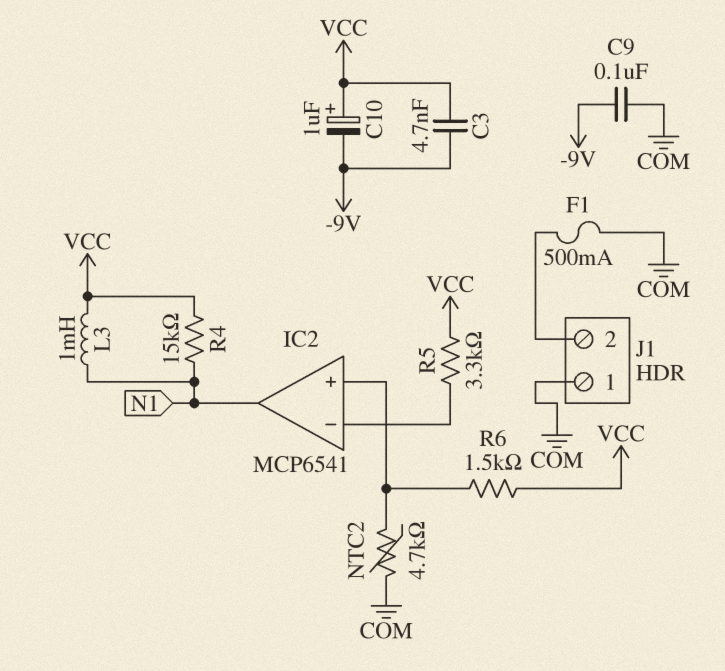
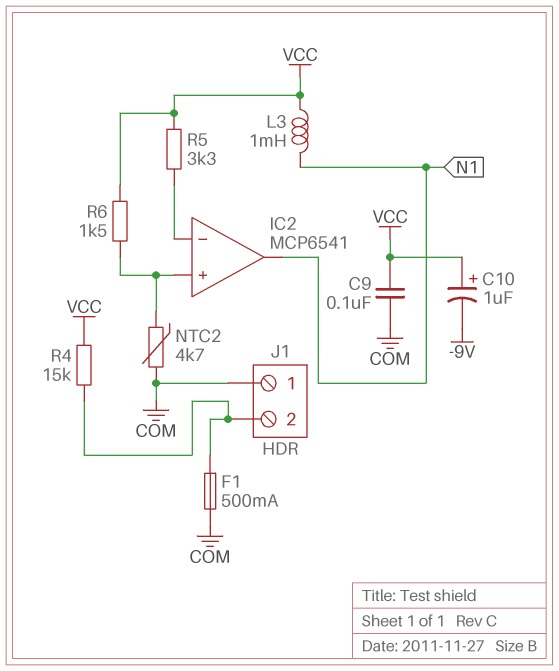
C3: 4.7nF (-9V, VCC) -> none
C9: 100nF (-9V, COM) -> 100nF (COM, VCC)
R4: 15k (N1, VCC) -> 15k (J1/2, VCC)

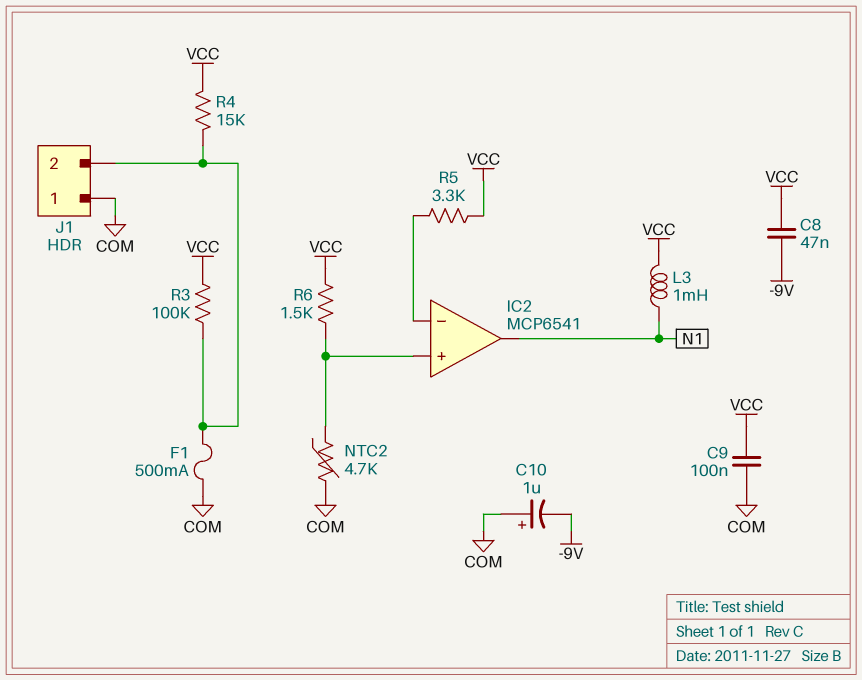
C8: none -> 47nF (-9V, VCC)
C10: 1uF (plus VCC, minus -9V) -> 1uF (plus COM, minus -9V)
R3: none -> 100k (J1/2, VCC)

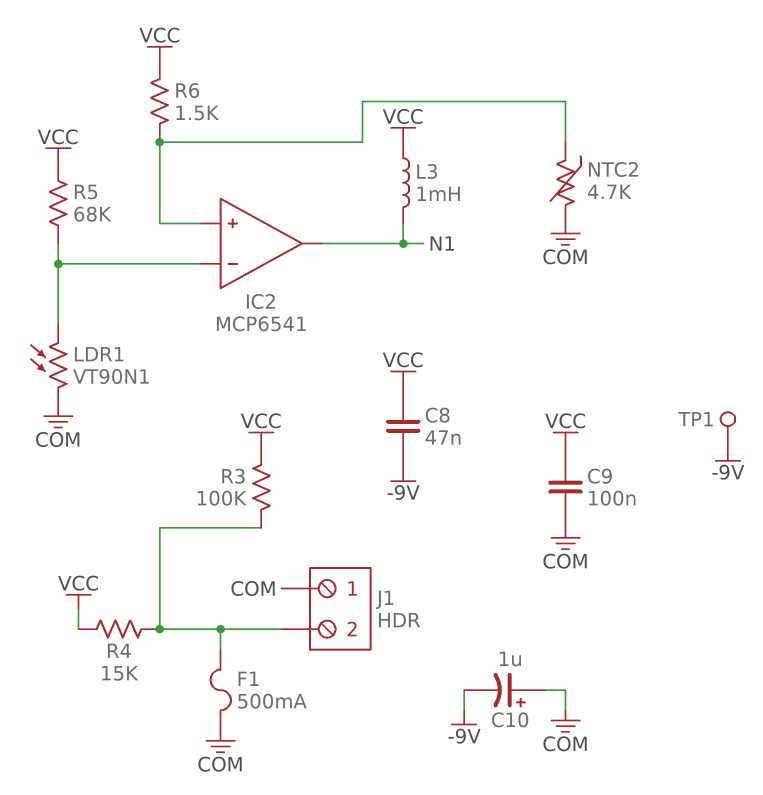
LDR1: none -> VT90N1 (COM, IC2/in-)
R5: 3.3k (IC2/in-, VCC) -> 68k (IC2/in-, VCC)
TP1: none -> test point (-9V)

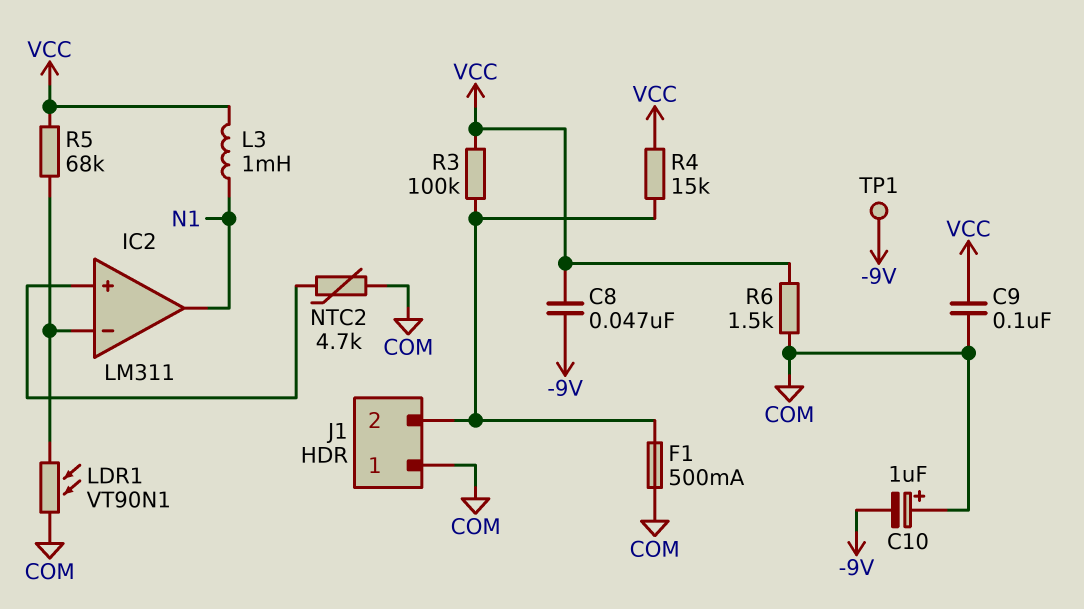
IC2: MCP6541 -> LM311
R6: 1.5k (IC2/in+, VCC) -> 1.5k (COM, VCC)

